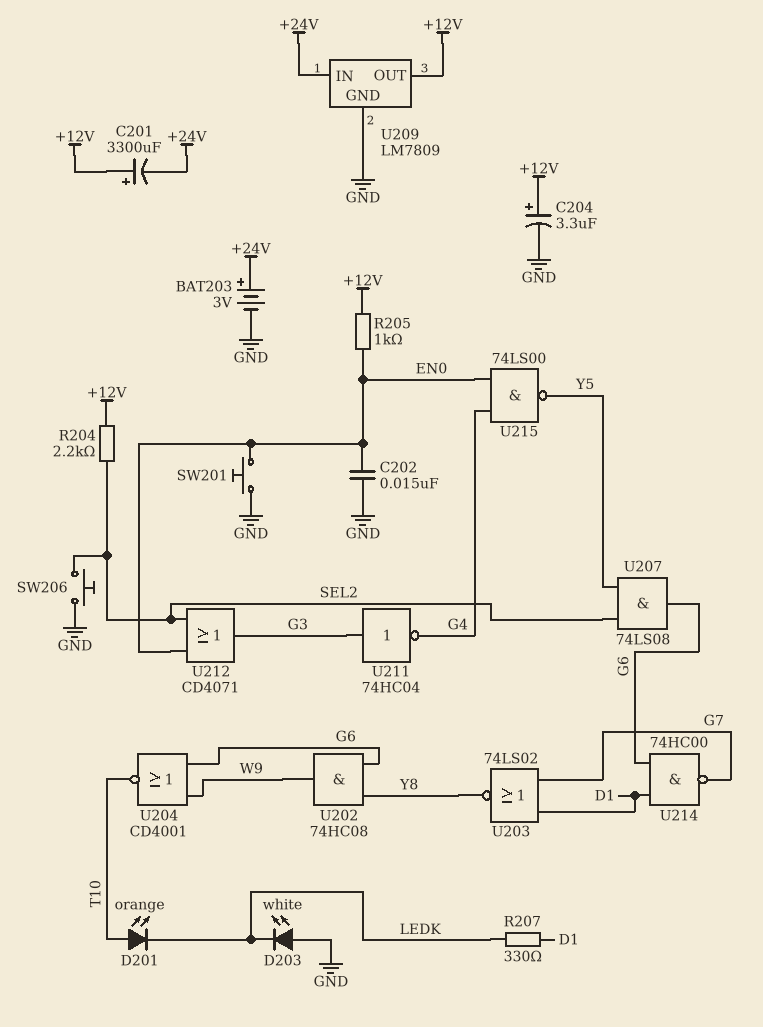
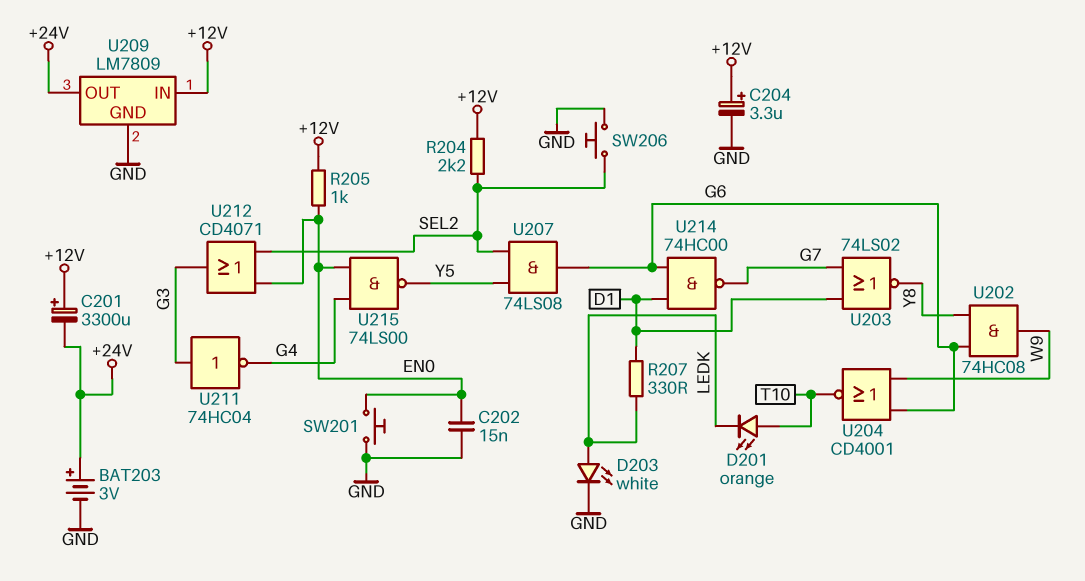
D203: LED white (A GND, K LEDK) -> LED white (A LEDK, K GND)
U209 pin IN: +24V -> +12V
U209 pin OUT: +12V -> +24V

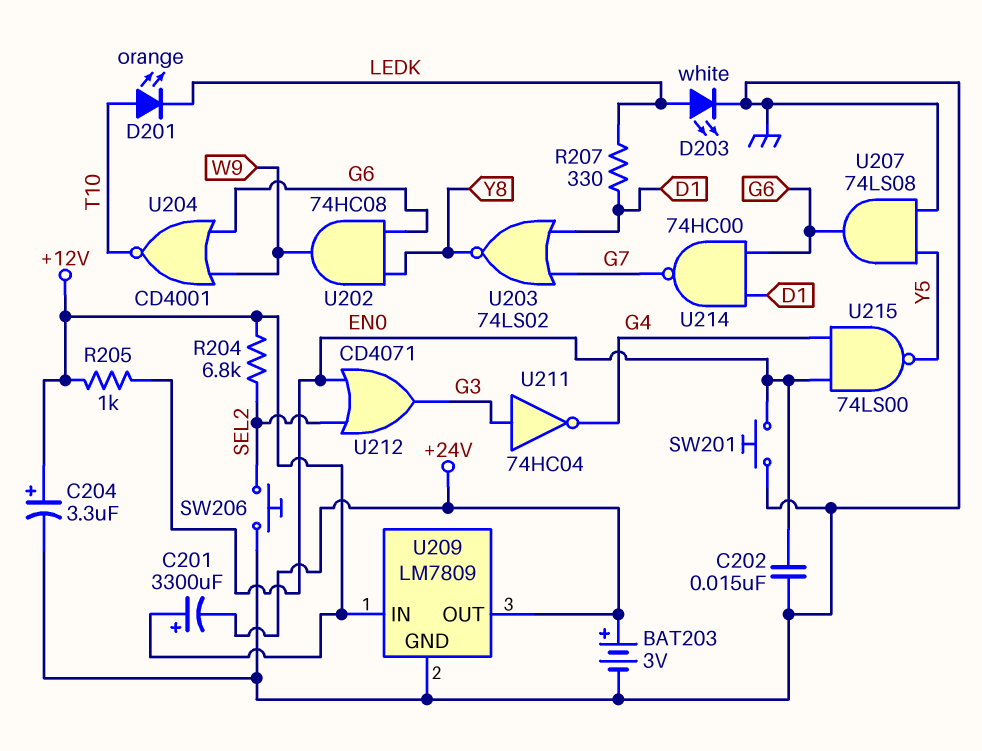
R204: 2.2k (+12V, SEL2) -> 6.8k (+12V, SEL2)
U207: AND 74LS08 (in SEL2, in Y5, out G6) -> AND 74LS08 (in GND, in Y5, out G6)

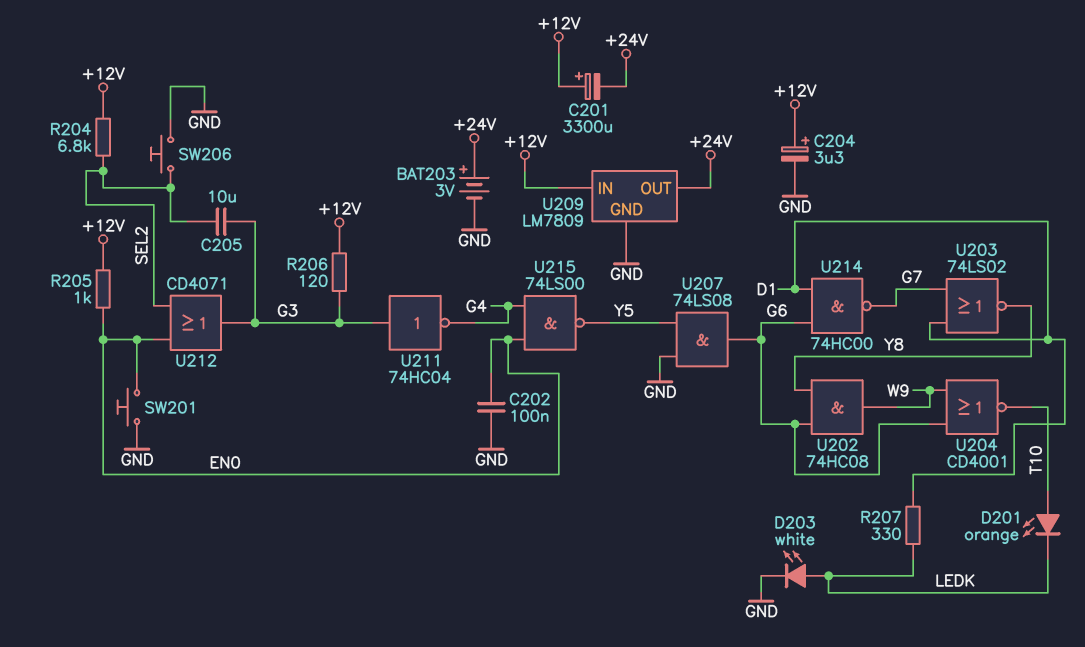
C202: 15nF (EN0, GND) -> 100nF (EN0, GND)
C205: none -> 10uF (G3, SEL2)
R206: none -> 120 (+12V, G3)

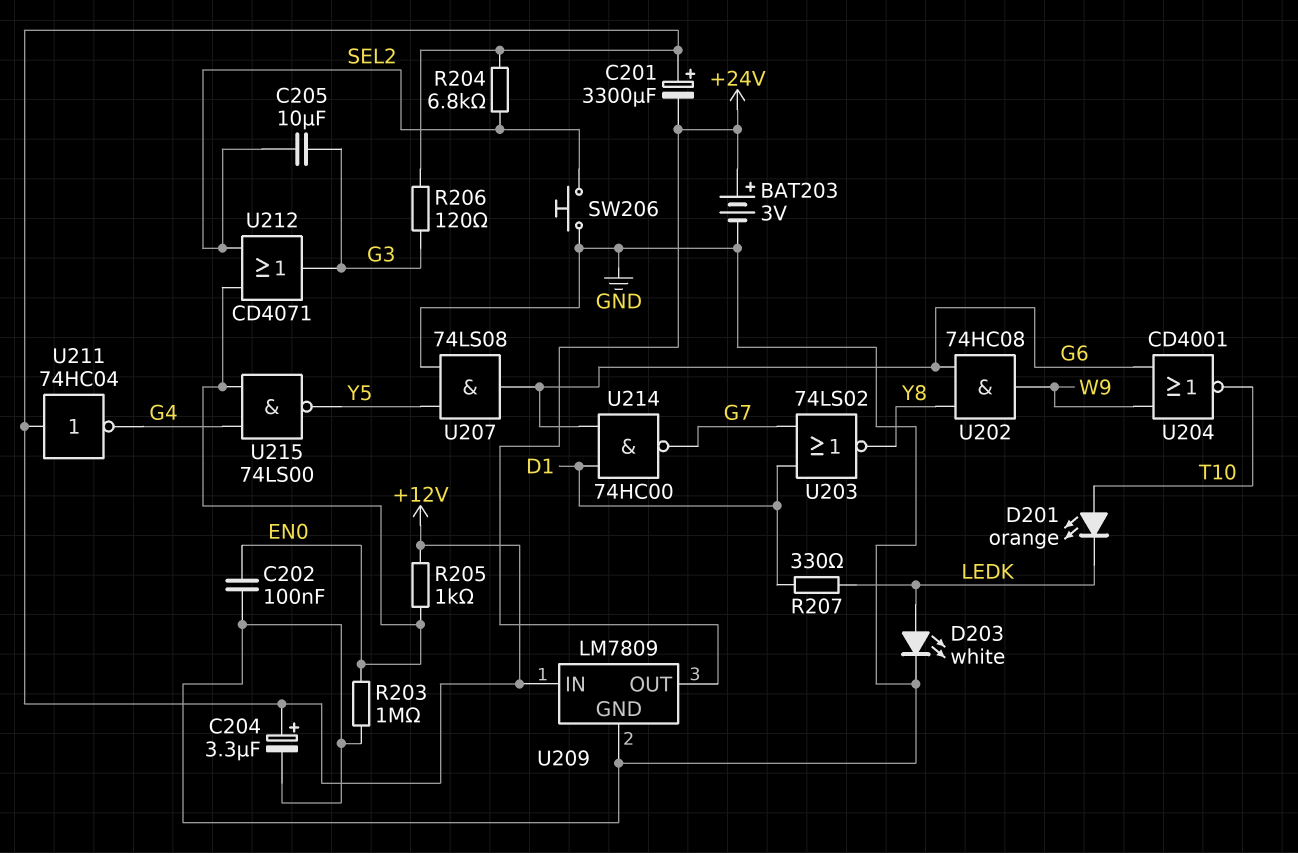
R203: none -> 1M (EN0, GND)
SW201: button (EN0, GND) -> none
U211: NOT 74HC04 (in G3, out G4) -> NOT 74HC04 (in +12V, out G4)

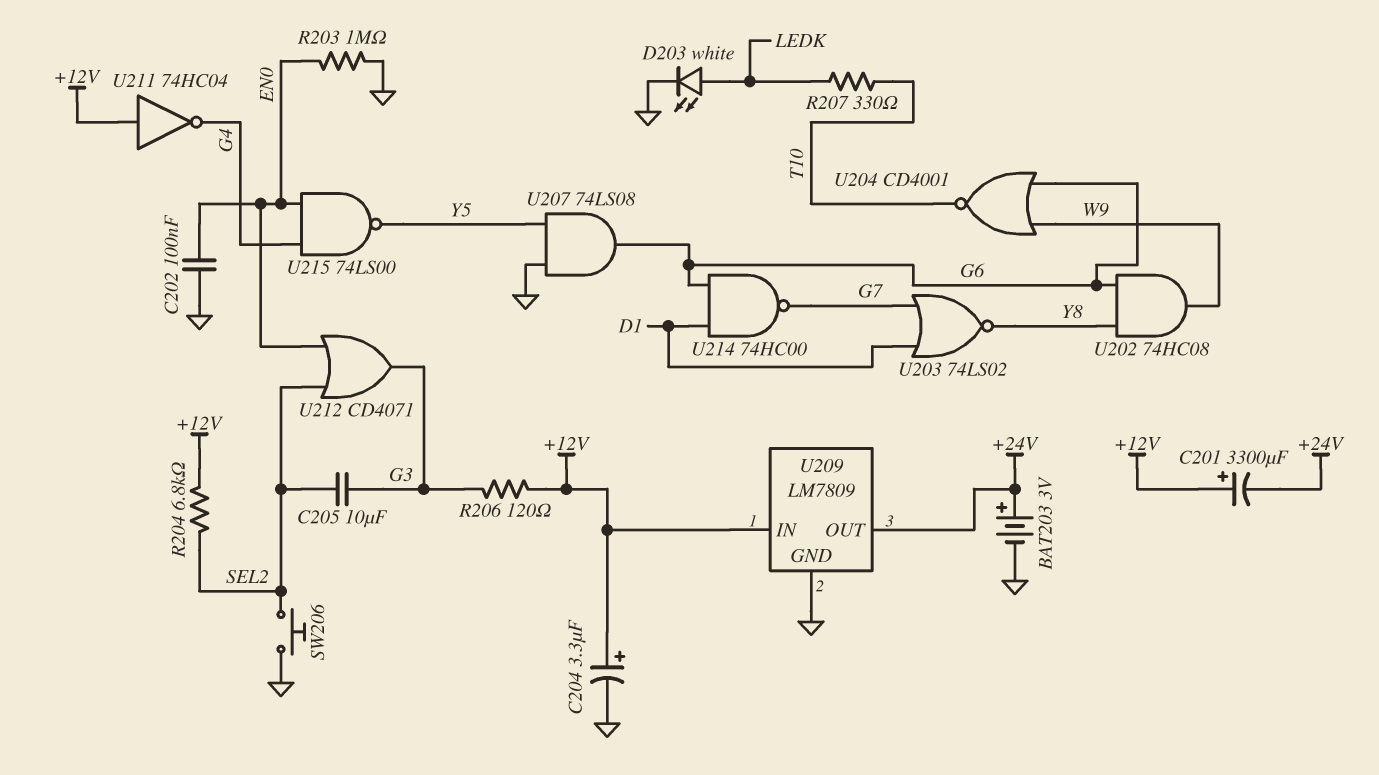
D201: LED orange (A T10, K LEDK) -> none
R205: 1k (+12V, EN0) -> none
R207: 330 (D1, LEDK) -> 330 (LEDK, T10)

